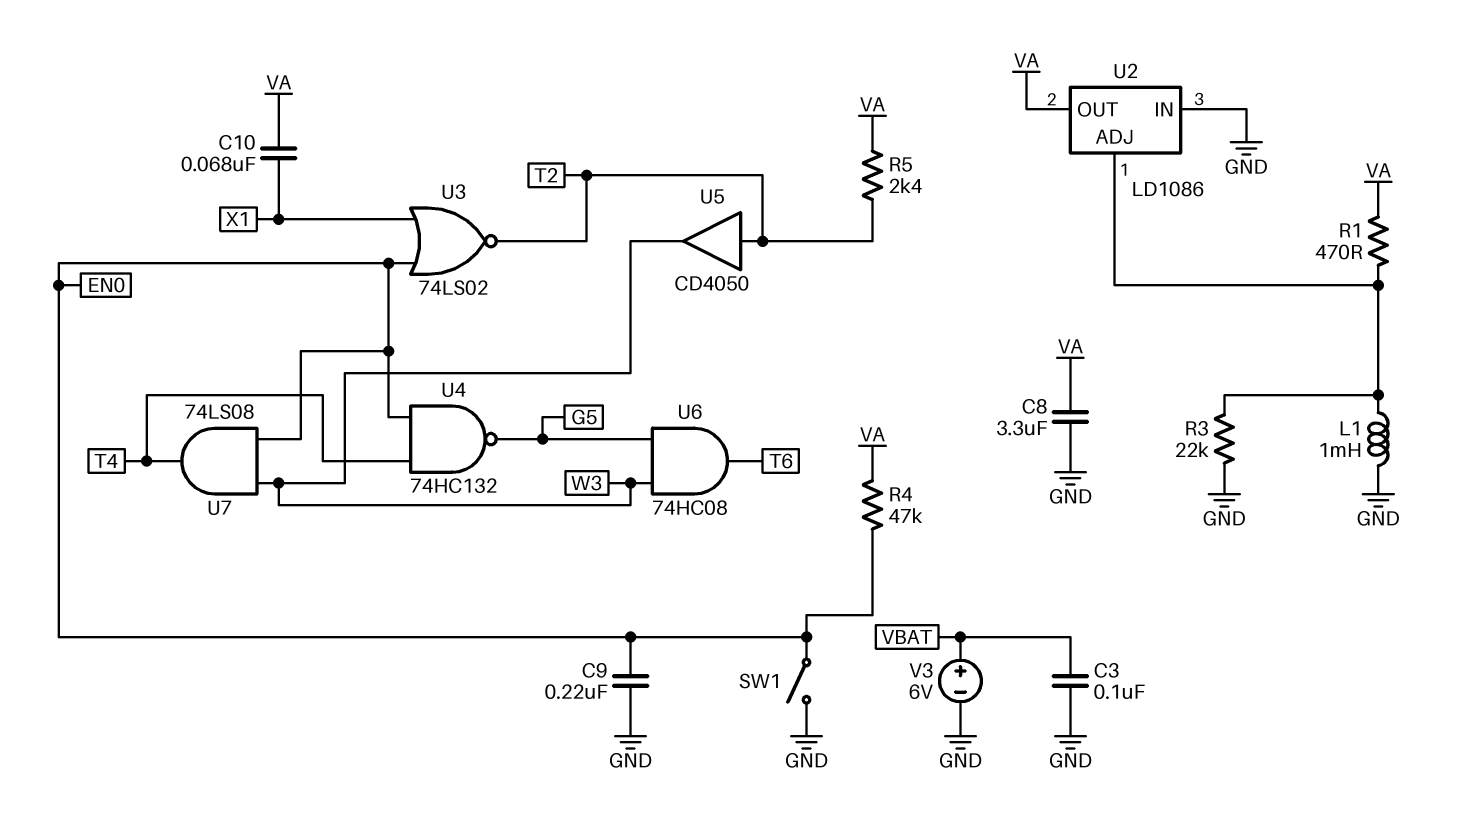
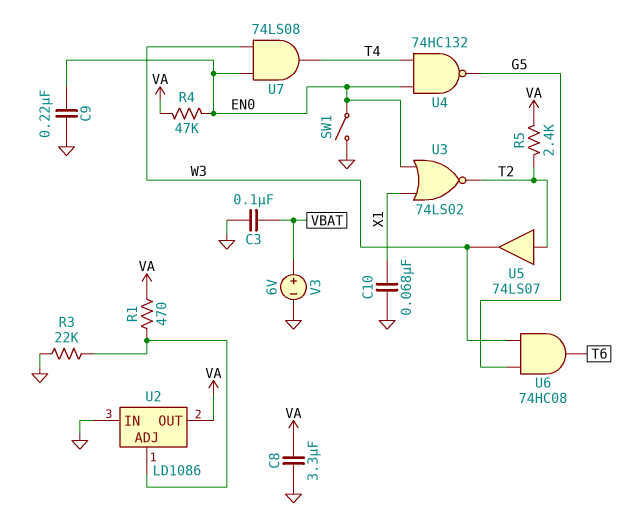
C10: 68nF (VA, X1) -> 68nF (GND, X1)
L1: 1mH (GND, U2/ADJ) -> none
U5: buffer CD4050 (in T2, out W3) -> buffer 74LS07 (in T2, out W3)

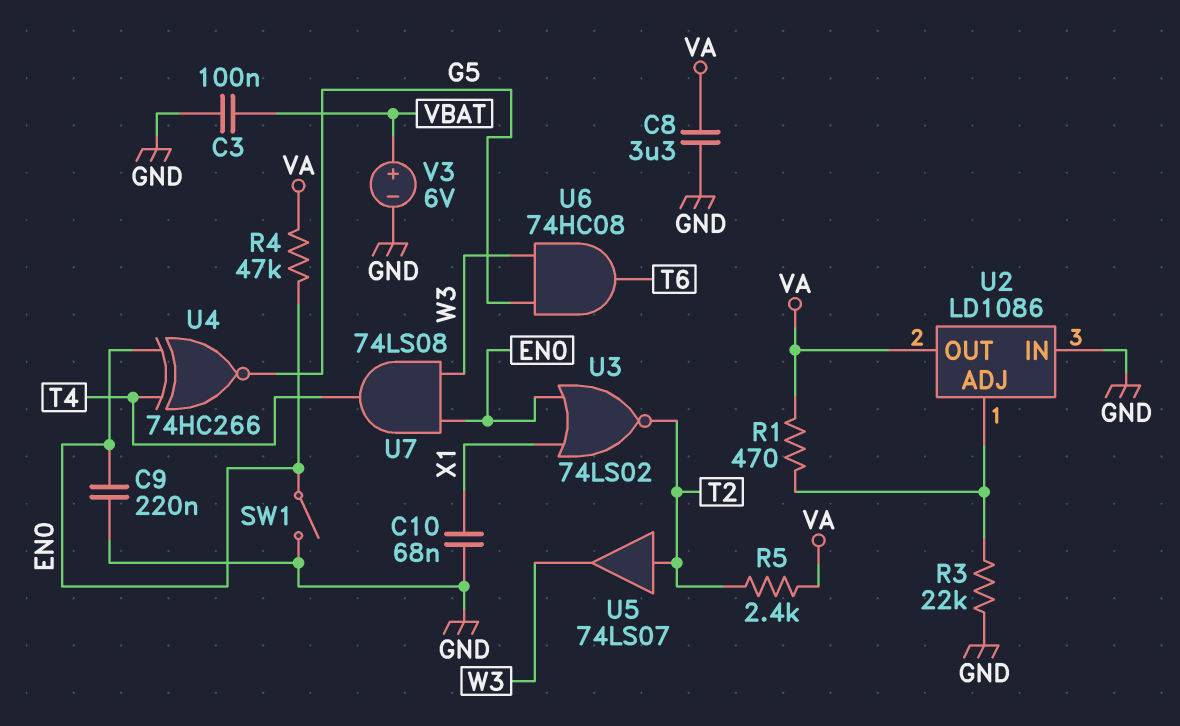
U4: NAND 74HC132 (in EN0, in T4, out G5) -> XNOR 74HC266 (in EN0, in T4, out G5)

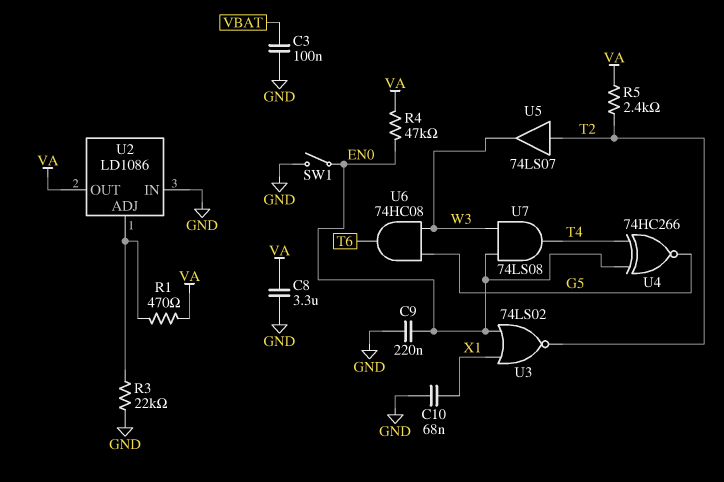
V3: 6V (plus VBAT, minus GND) -> none

